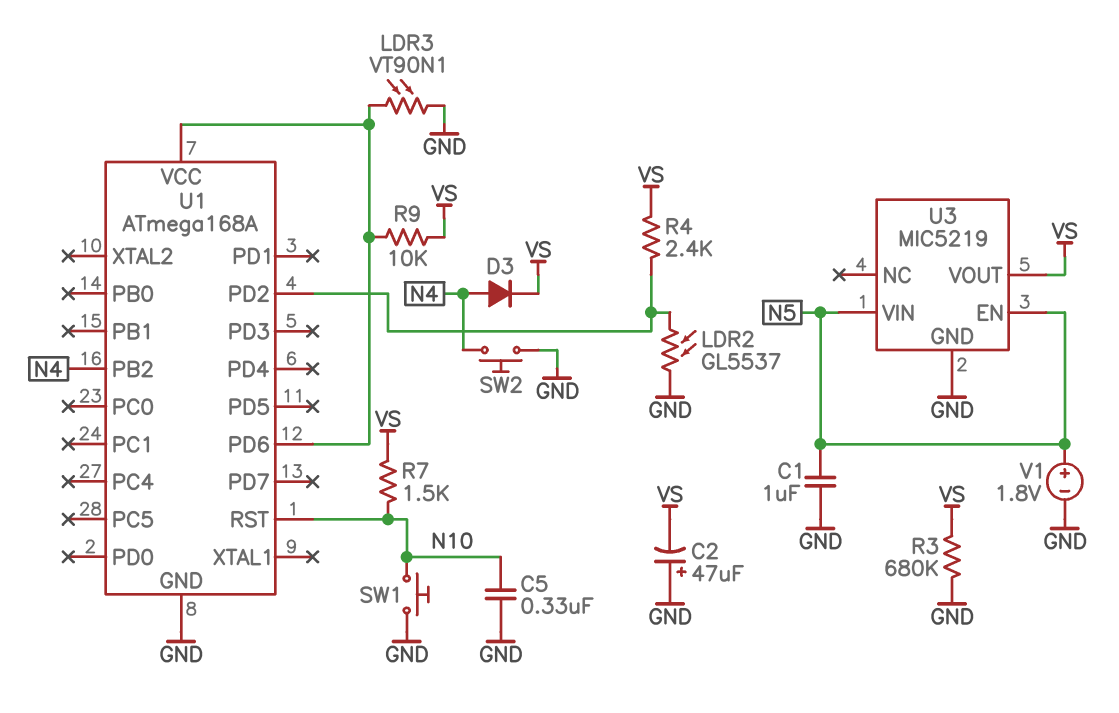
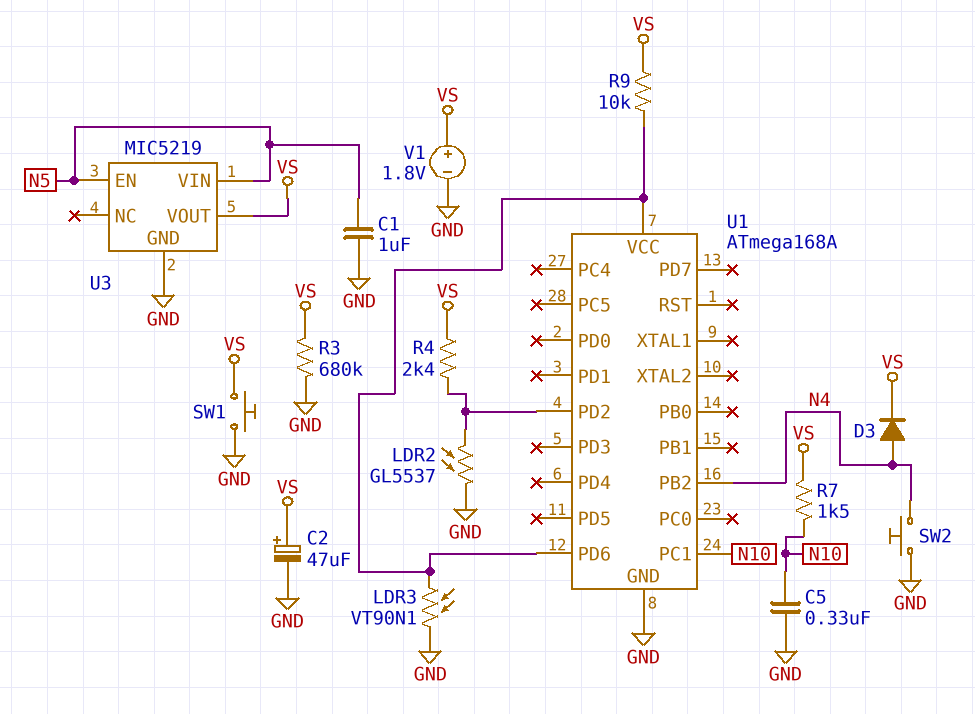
C2: 47uF (plus GND, minus VS) -> 47uF (plus VS, minus GND)
SW1: button (GND, N10) -> button (GND, VS)
U1 pin PC1: none -> N10
U1 pin RST: N10 -> none
V1: 1.8V (plus N5, minus GND) -> 1.8V (plus VS, minus GND)

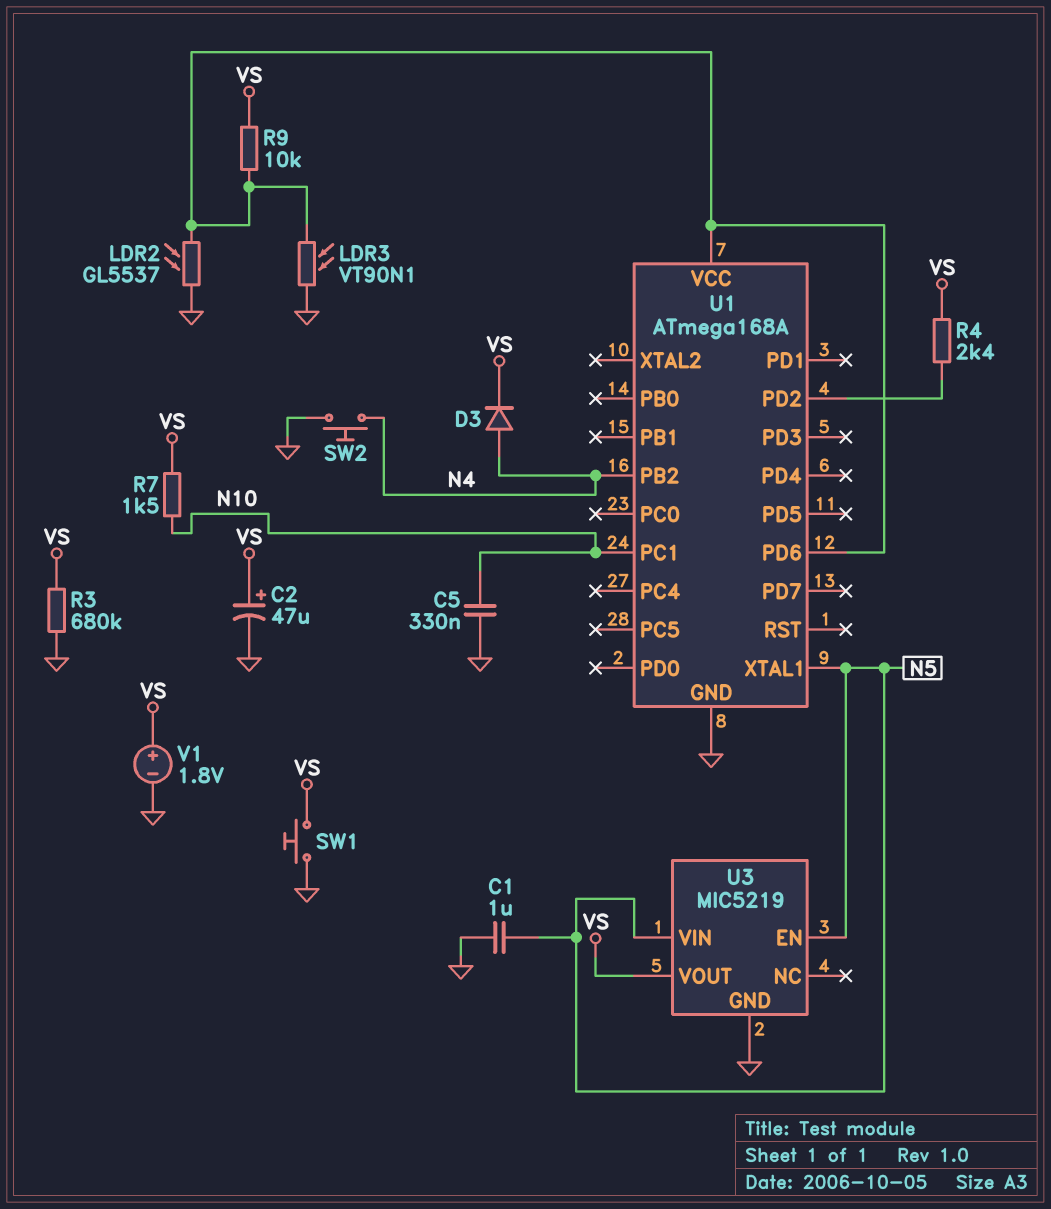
LDR2: GL5537 (GND, U1/PD2) -> GL5537 (GND, U1/PD6)
U1 pin XTAL1: none -> N5

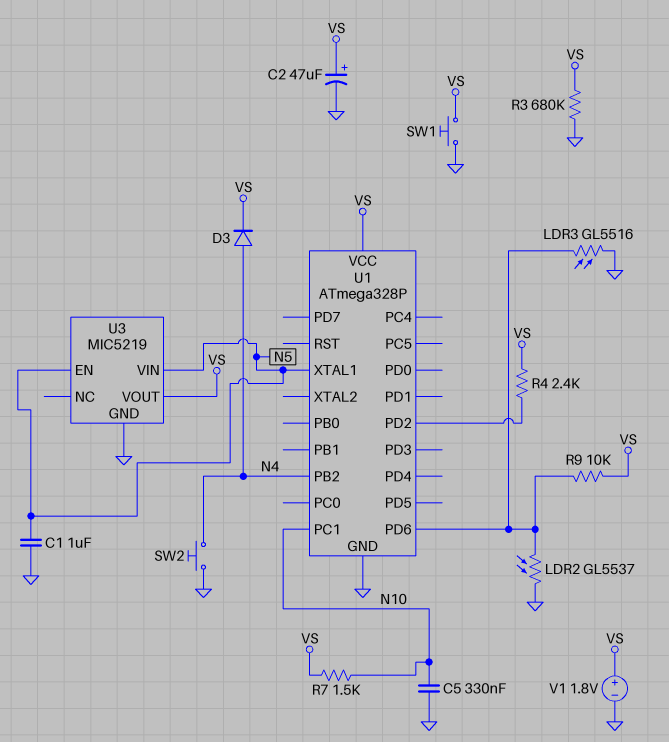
LDR3: VT90N1 (GND, U1/PD6) -> GL5516 (GND, U1/PD6)
U1: ATmega168A -> ATmega328P
U1 pin VCC: U1/PD6 -> VS

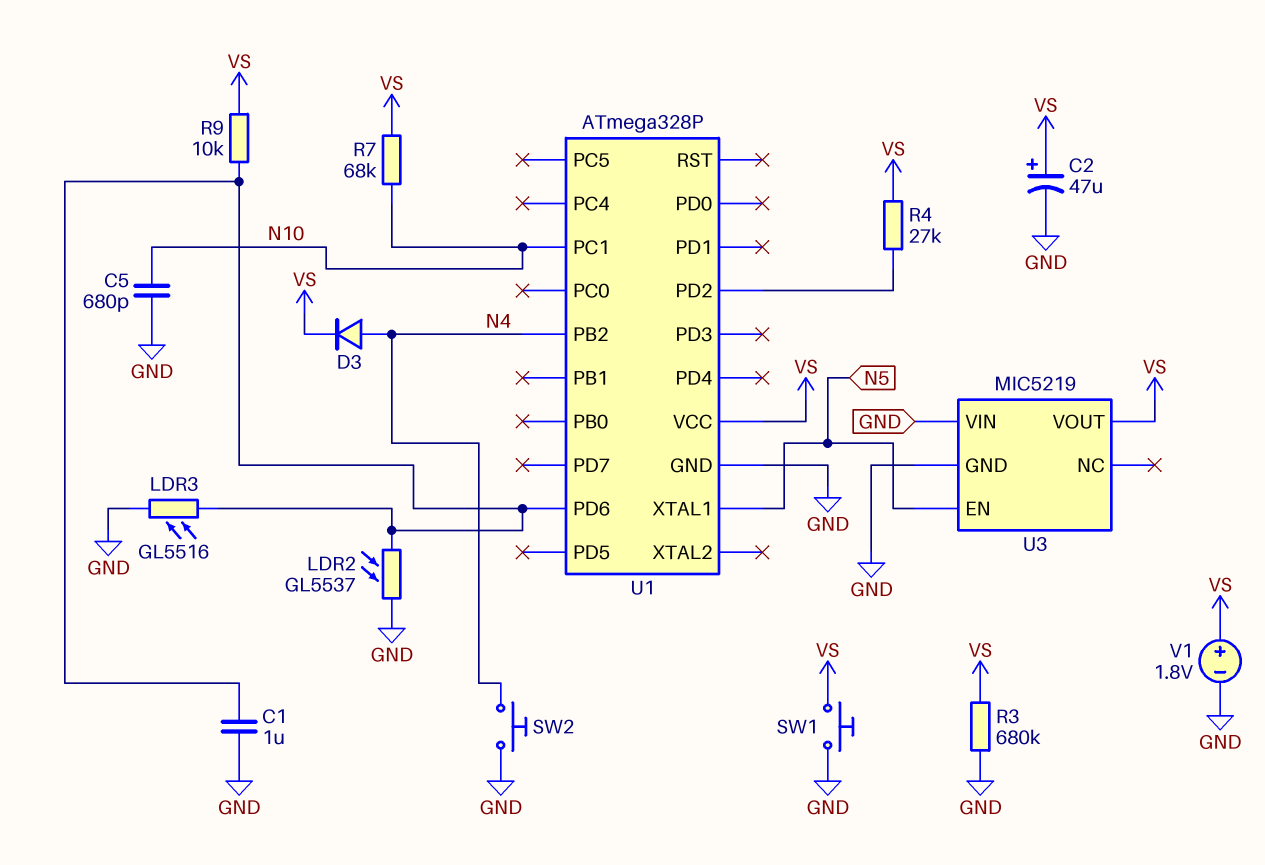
C1: 1uF (GND, N5) -> 1uF (GND, U1/PD6)
C5: 330nF (GND, N10) -> 680pF (GND, N10)
R4: 2.4k (U1/PD2, VS) -> 27k (U1/PD2, VS)
R7: 1.5k (N10, VS) -> 68k (N10, VS)
U3 pin VIN: N5 -> GND

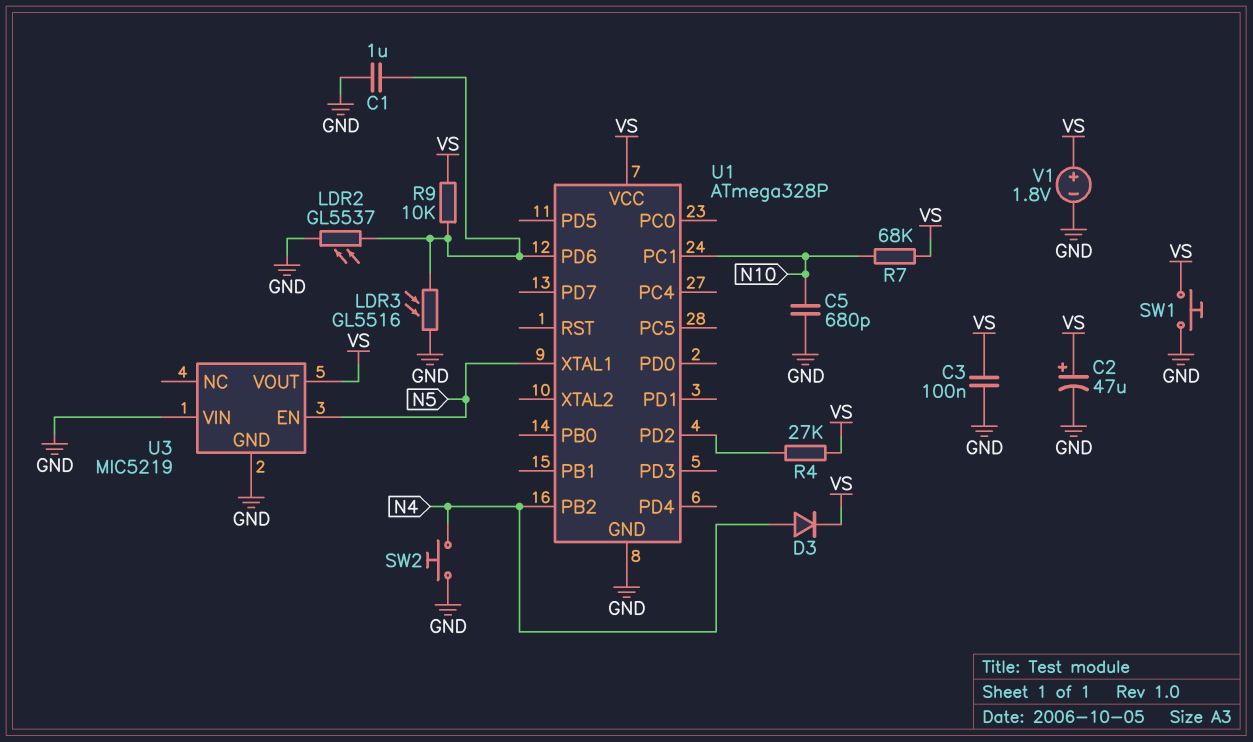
C3: none -> 100nF (GND, VS)
R3: 680k (GND, VS) -> none

